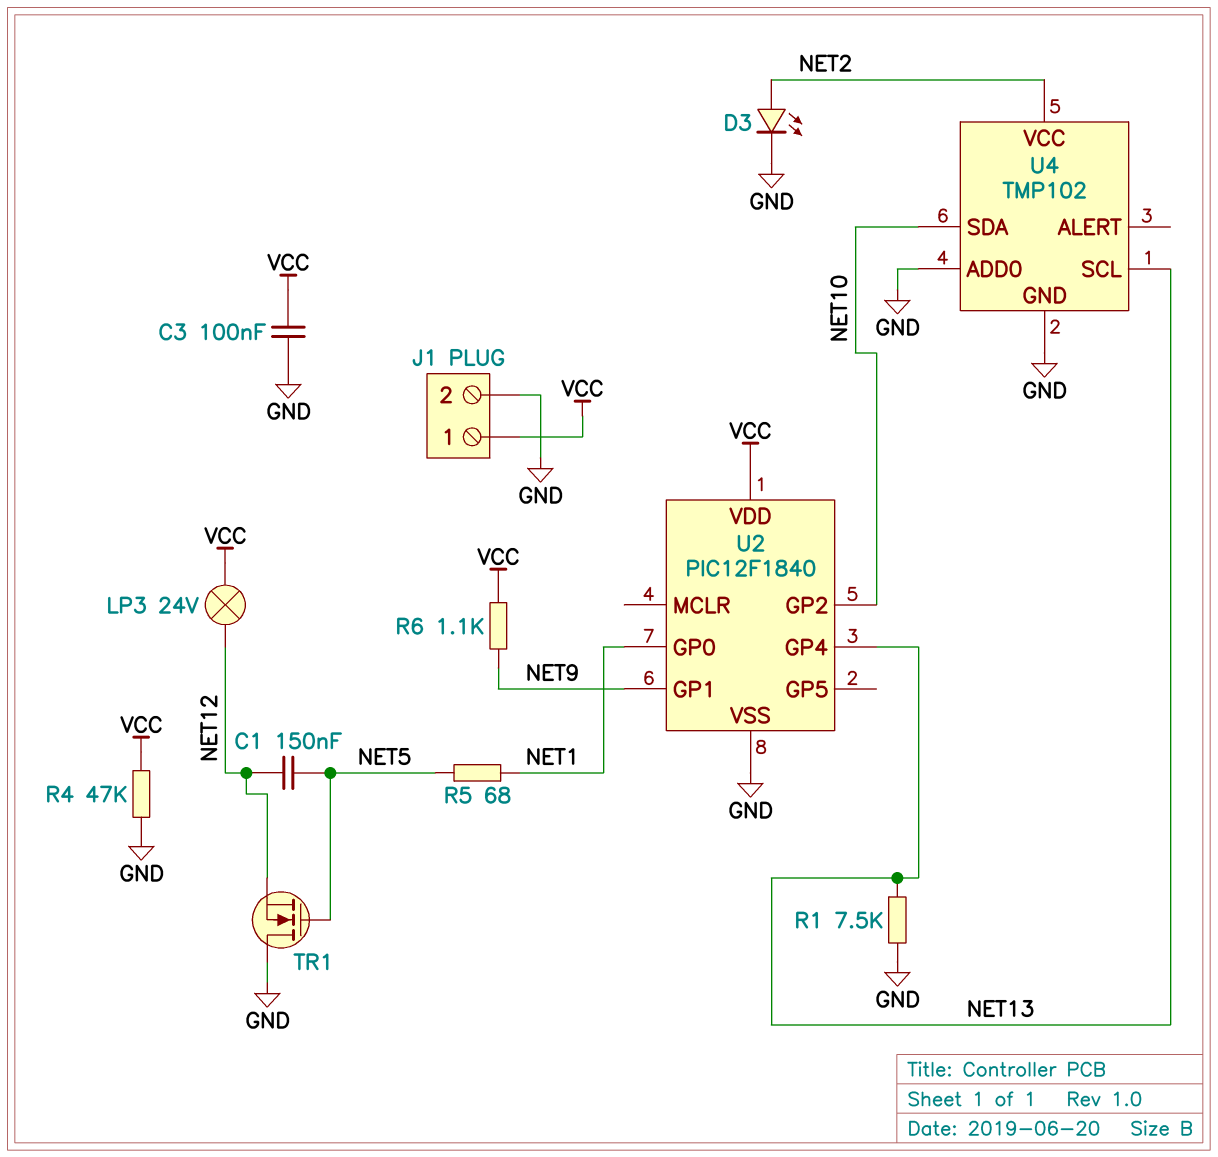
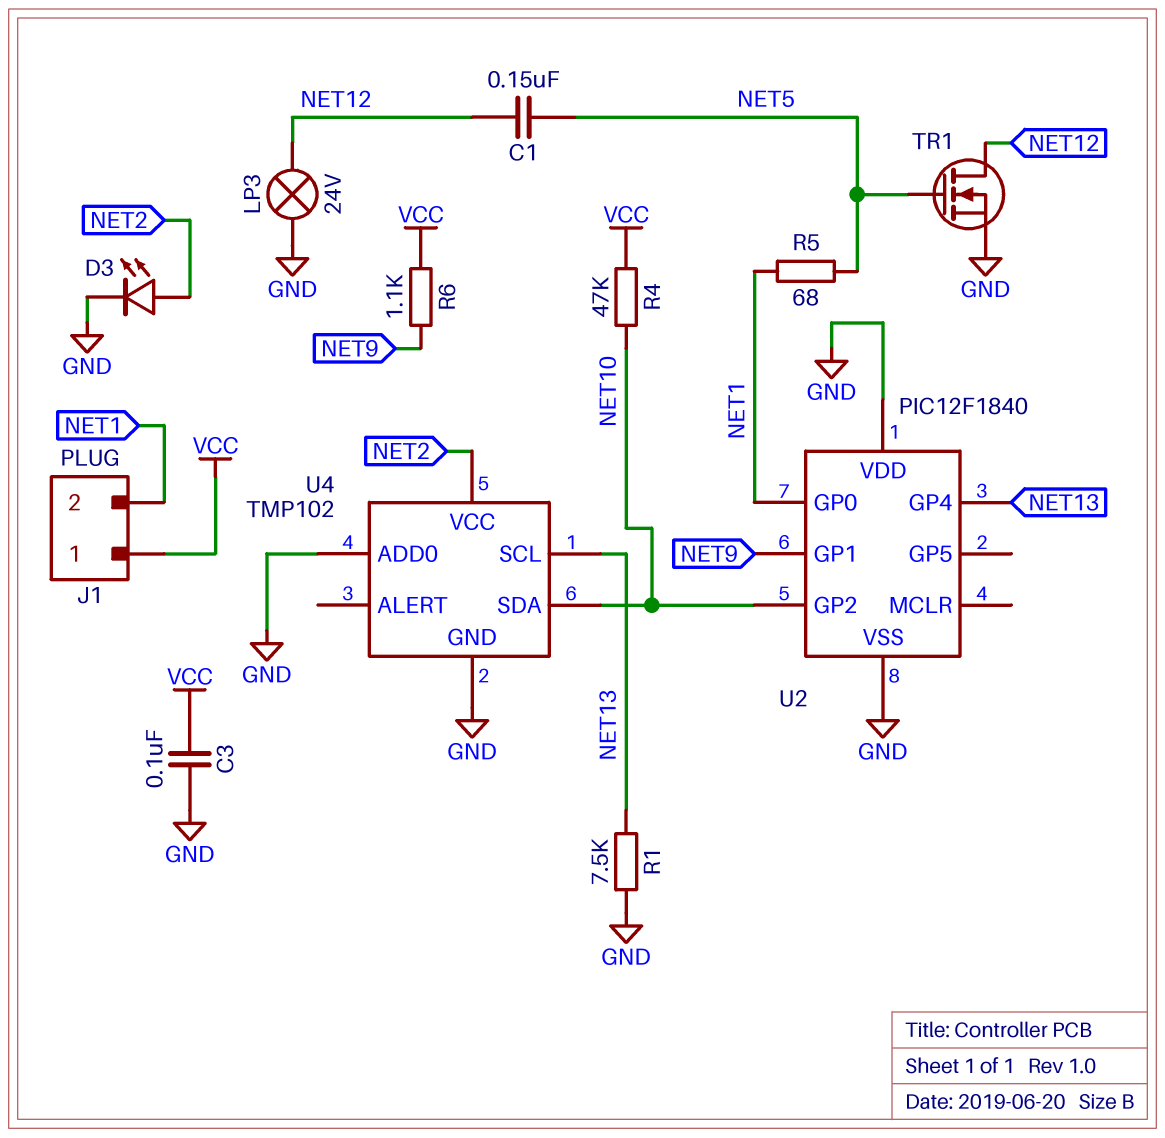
J1 pin 2: GND -> NET1
LP3: lamp 24V (NET12, VCC) -> lamp 24V (GND, NET12)
R4: 47k (GND, VCC) -> 47k (NET10, VCC)
TR1: NMOS (G NET5, D GND, S NET12) -> NMOS (G NET5, D NET12, S GND)
U2 pin VDD: VCC -> GND

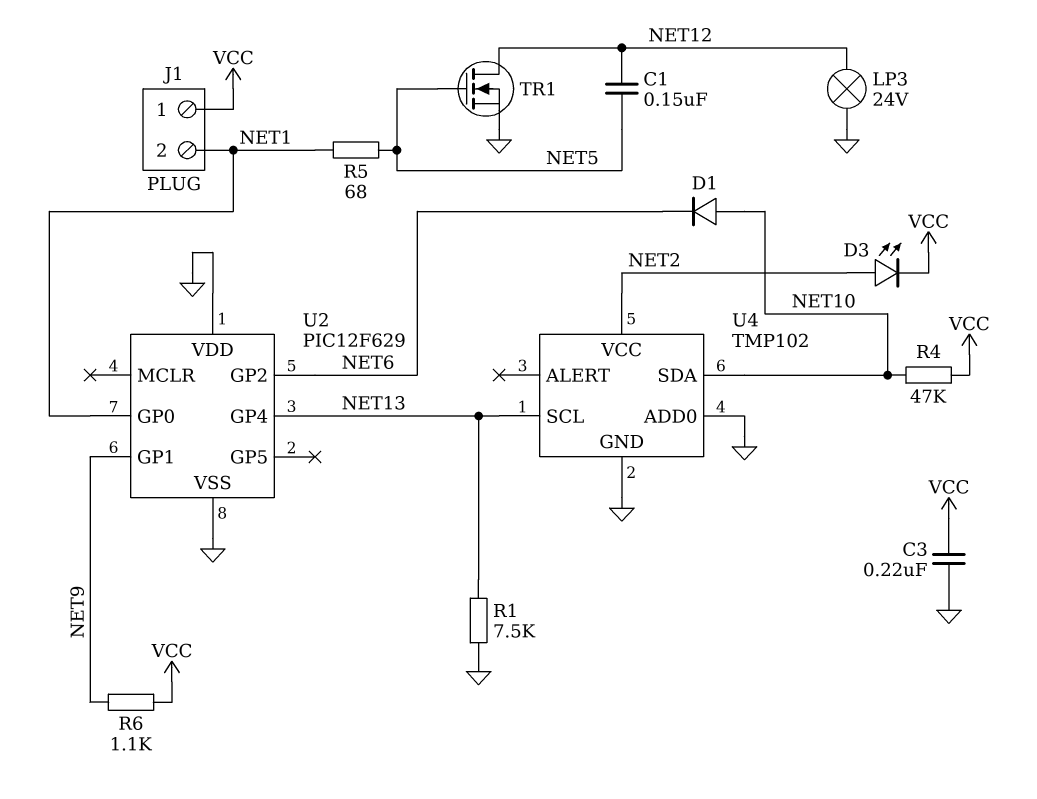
C3: 100nF (GND, VCC) -> 220nF (GND, VCC)
D1: none -> diode (A NET10, K NET6)
D3: LED (A NET2, K GND) -> LED (A NET2, K VCC)
U2: PIC12F1840 -> PIC12F629
U2 pin GP2: NET10 -> NET6

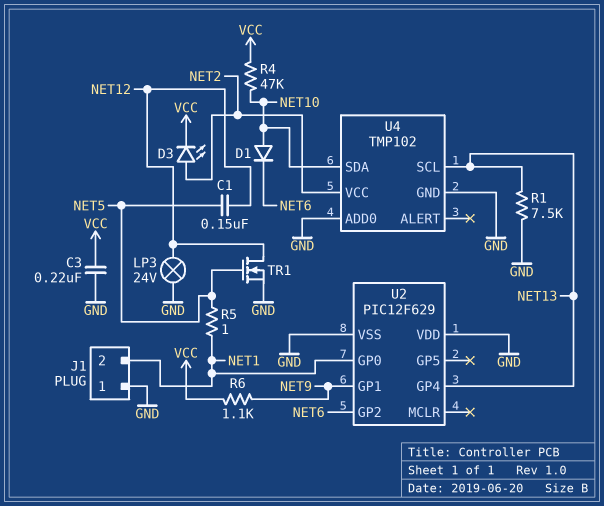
J1 pin 1: VCC -> GND
R5: 68 (NET1, NET5) -> 1 (NET1, NET5)

